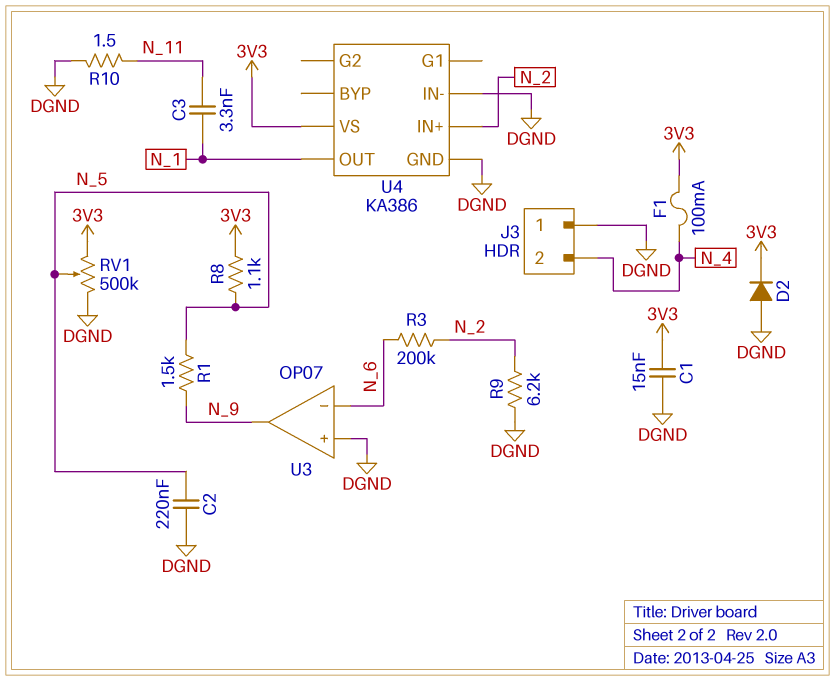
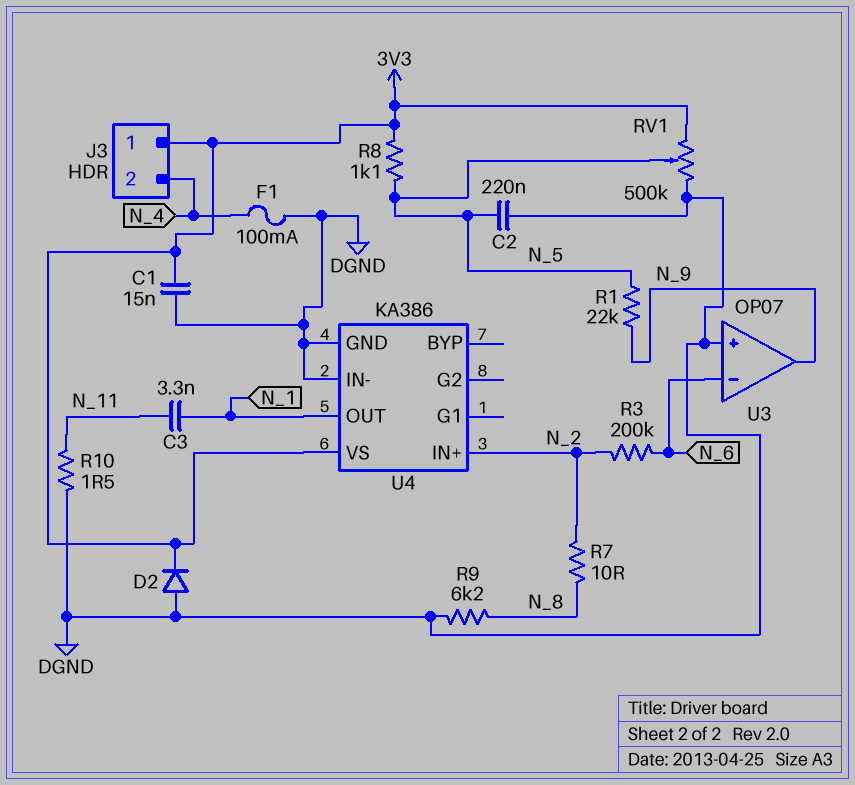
F1: 100mA (3V3, N_4) -> 100mA (DGND, N_4)
J3 pin 1: DGND -> 3V3
R1: 1.5k (N_5, N_9) -> 22k (N_5, N_9)
R7: none -> 10 (N_2, N_8)
R9: 6.2k (DGND, N_2) -> 6.2k (DGND, N_8)

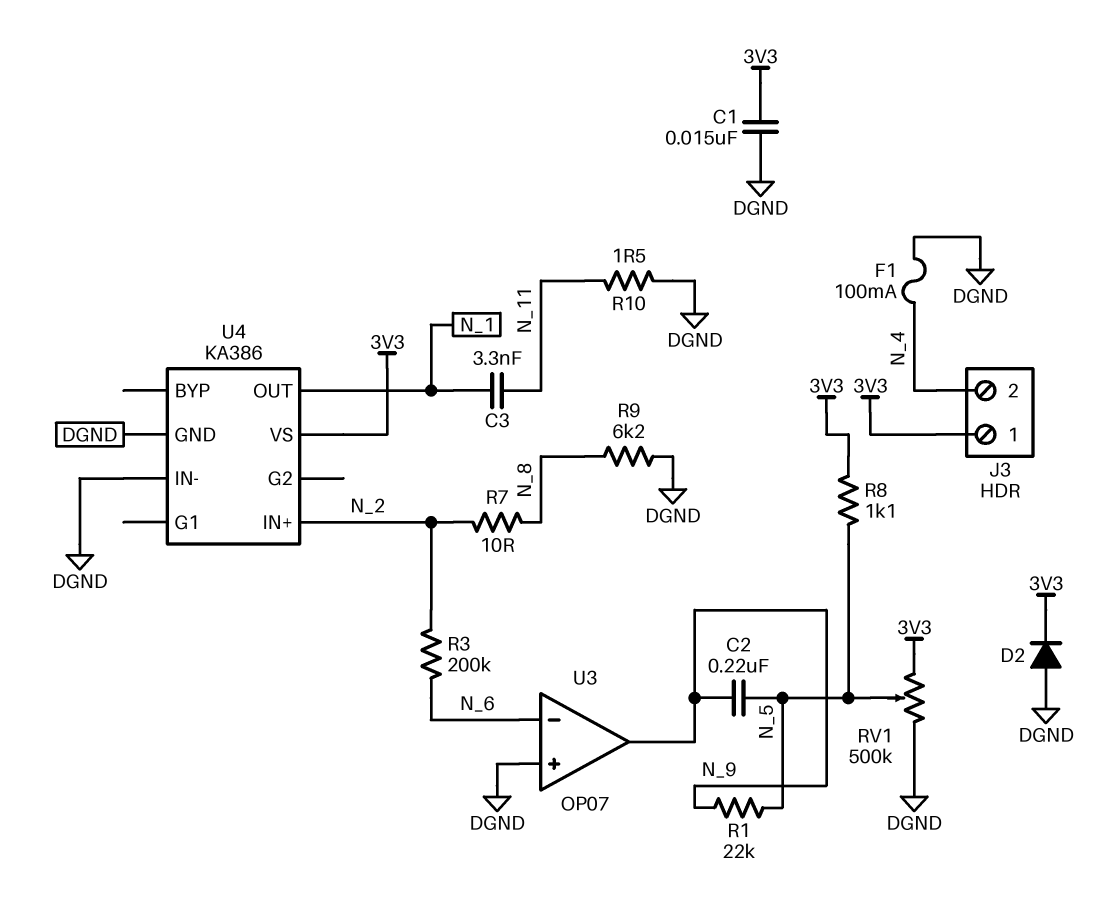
C2: 220nF (DGND, N_5) -> 220nF (N_5, N_9)

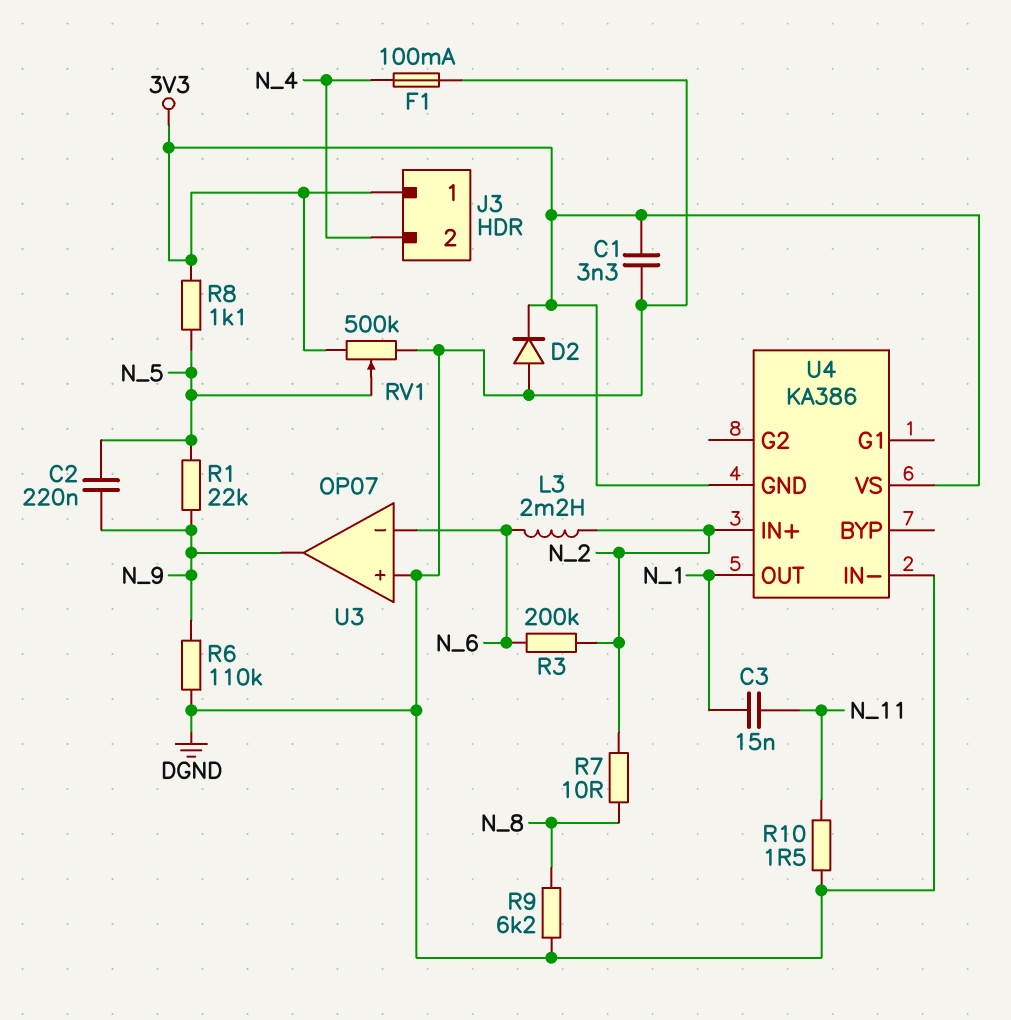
C1: 15nF (3V3, DGND) -> 3.3nF (3V3, DGND)
C3: 3.3nF (N_1, N_11) -> 15nF (N_1, N_11)
L3: none -> 2.2mH (N_2, N_6)
R6: none -> 110k (DGND, N_9)
U4 pin GND: DGND -> 3V3

